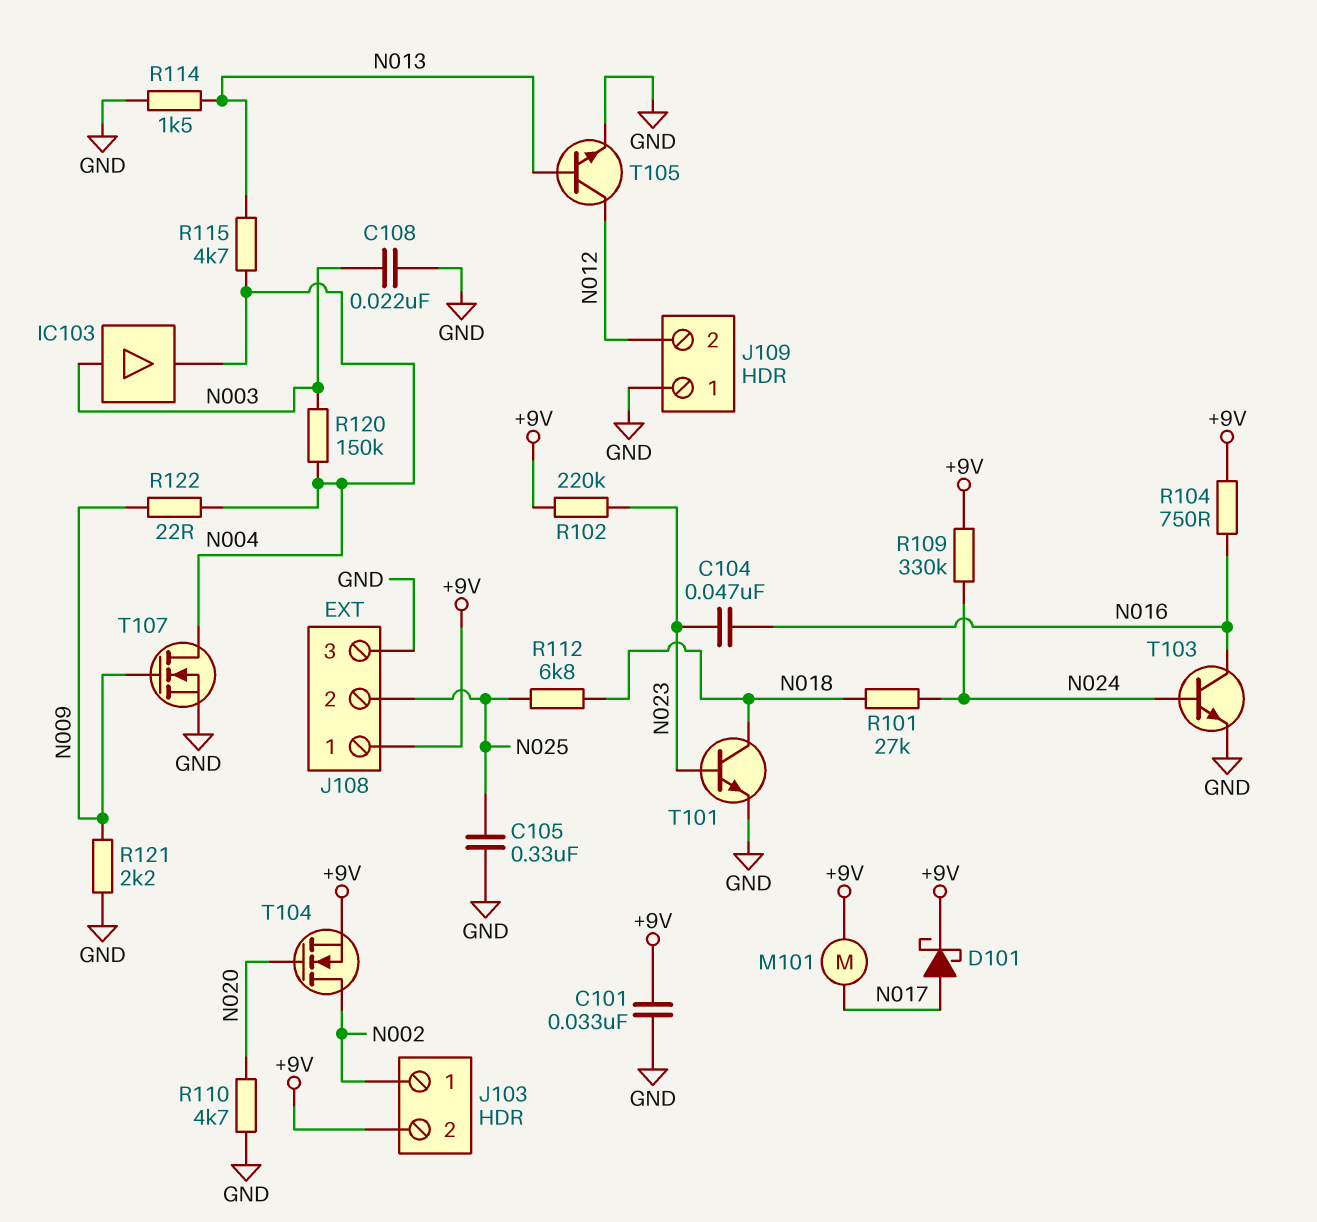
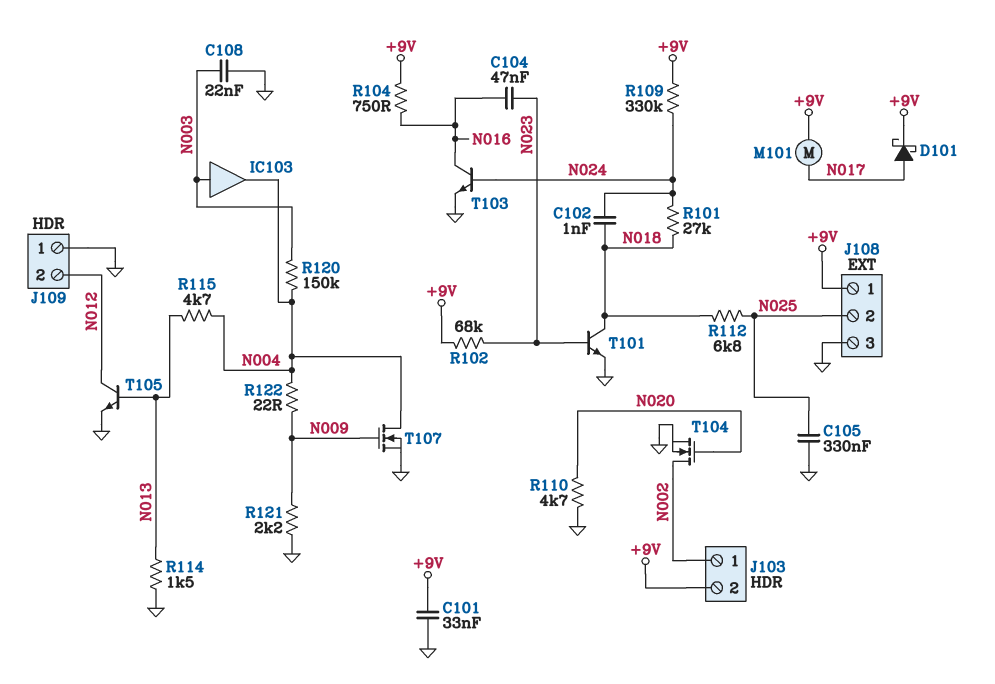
C102: none -> 1nF (N018, N024)
R102: 220k (+9V, N023) -> 68k (+9V, N023)
T104: NMOS (G N020, D N002, S +9V) -> NMOS (G N020, D N002, S GND)

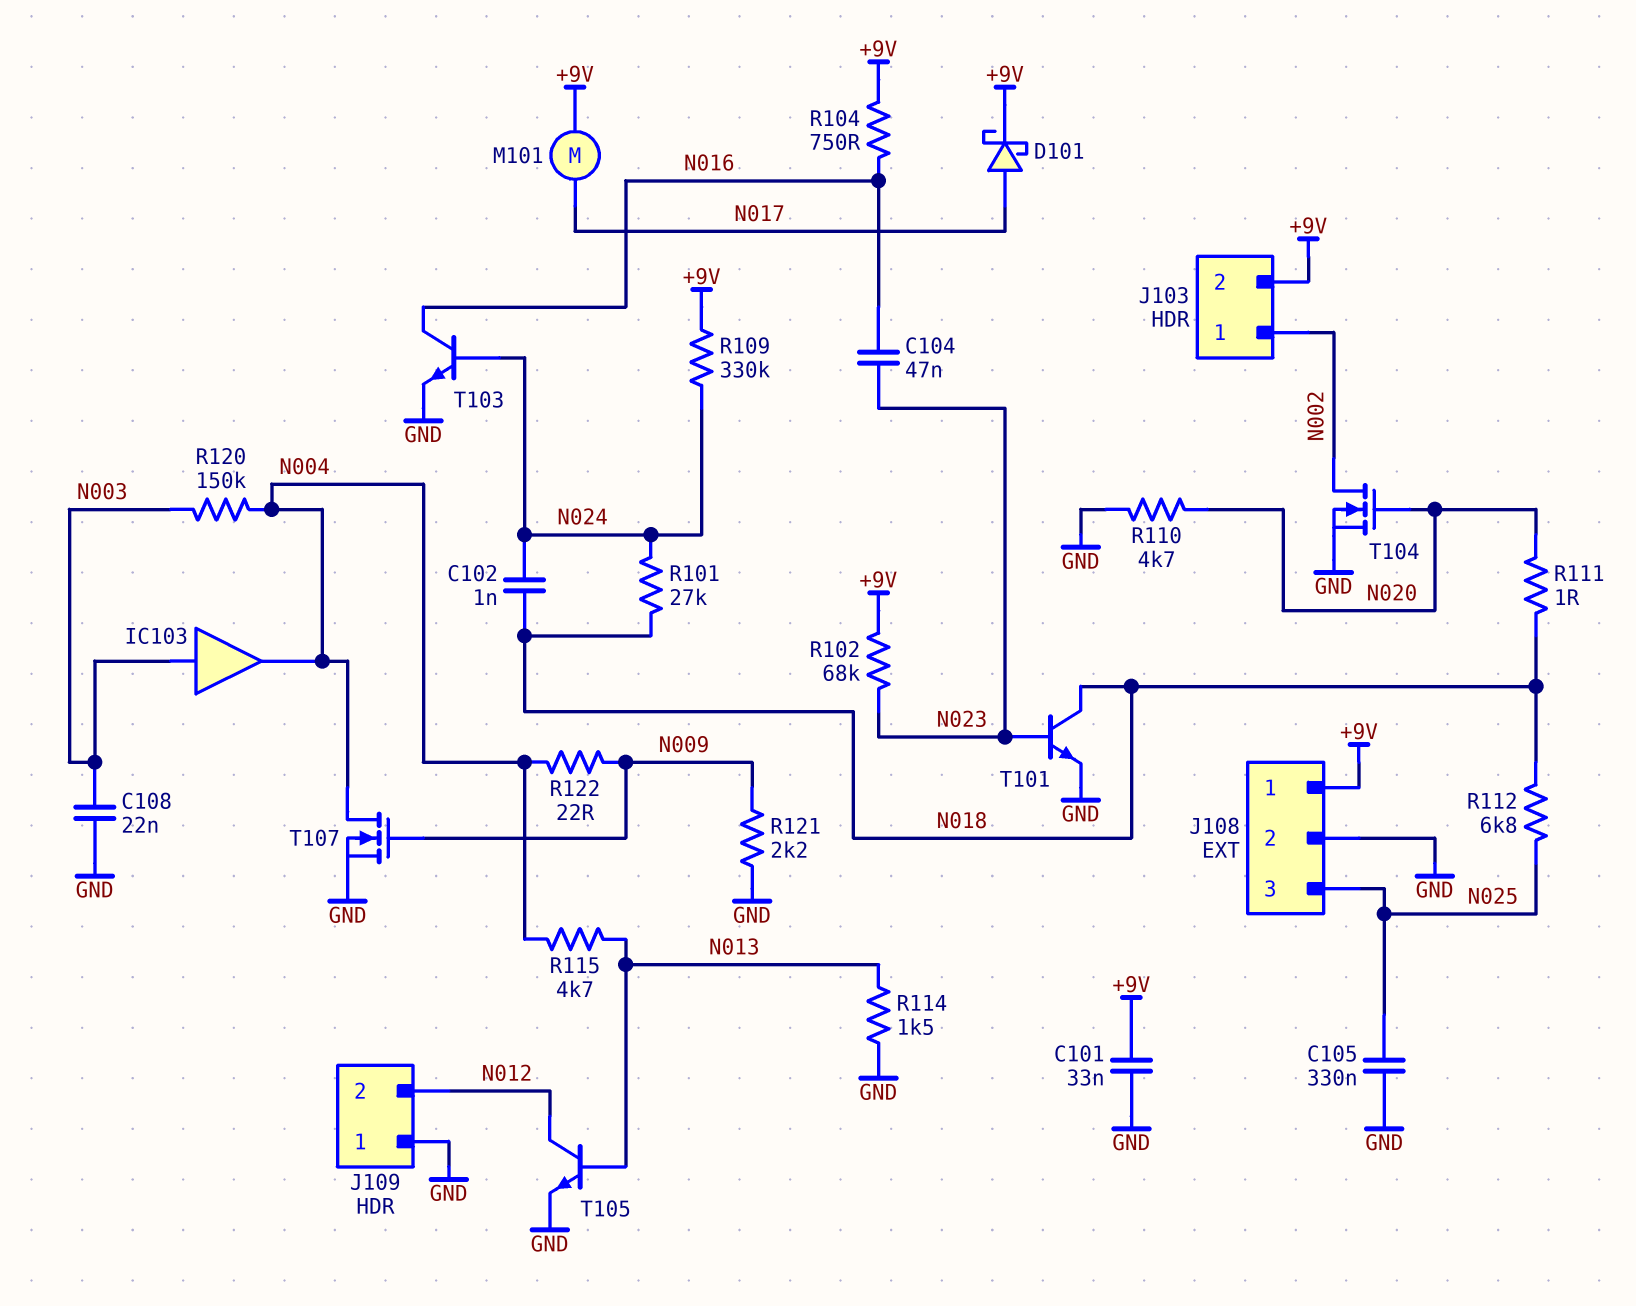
J108 pin 2: N025 -> GND
J108 pin 3: GND -> N025
R111: none -> 1 (N018, N020)

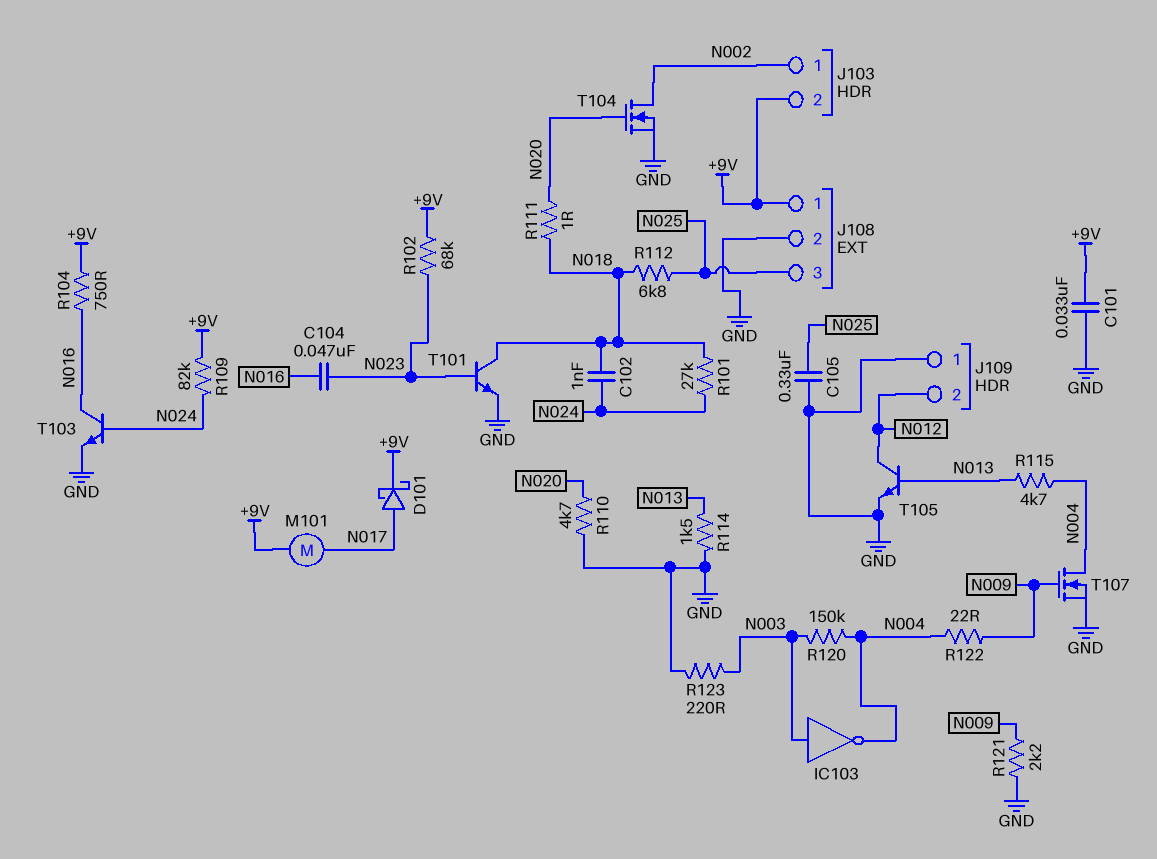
C108: 22nF (GND, N003) -> none
IC103: buffer (in N003, out N004) -> NOT (in N003, out N004)
R109: 330k (+9V, N024) -> 82k (+9V, N024)
R123: none -> 220 (GND, N003)

